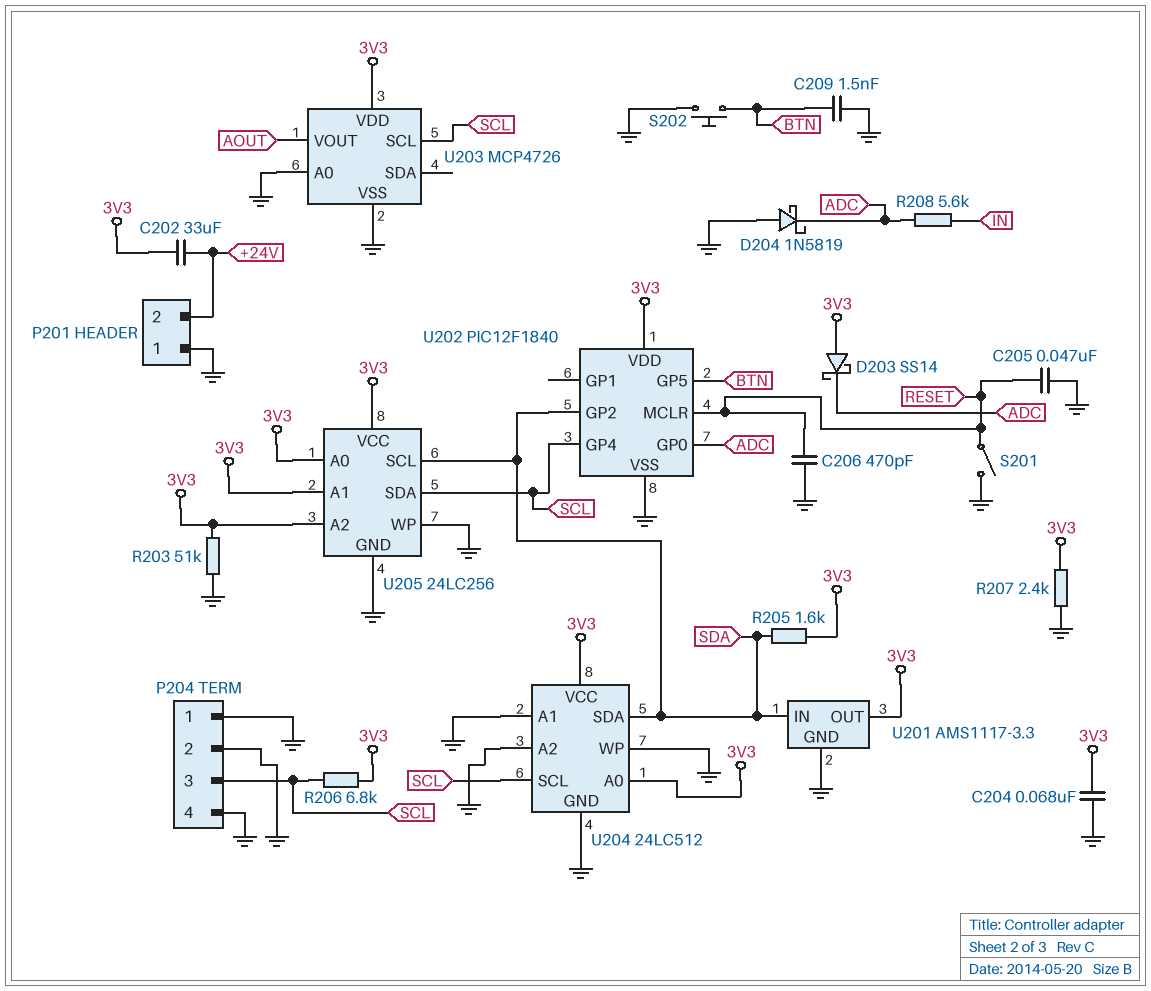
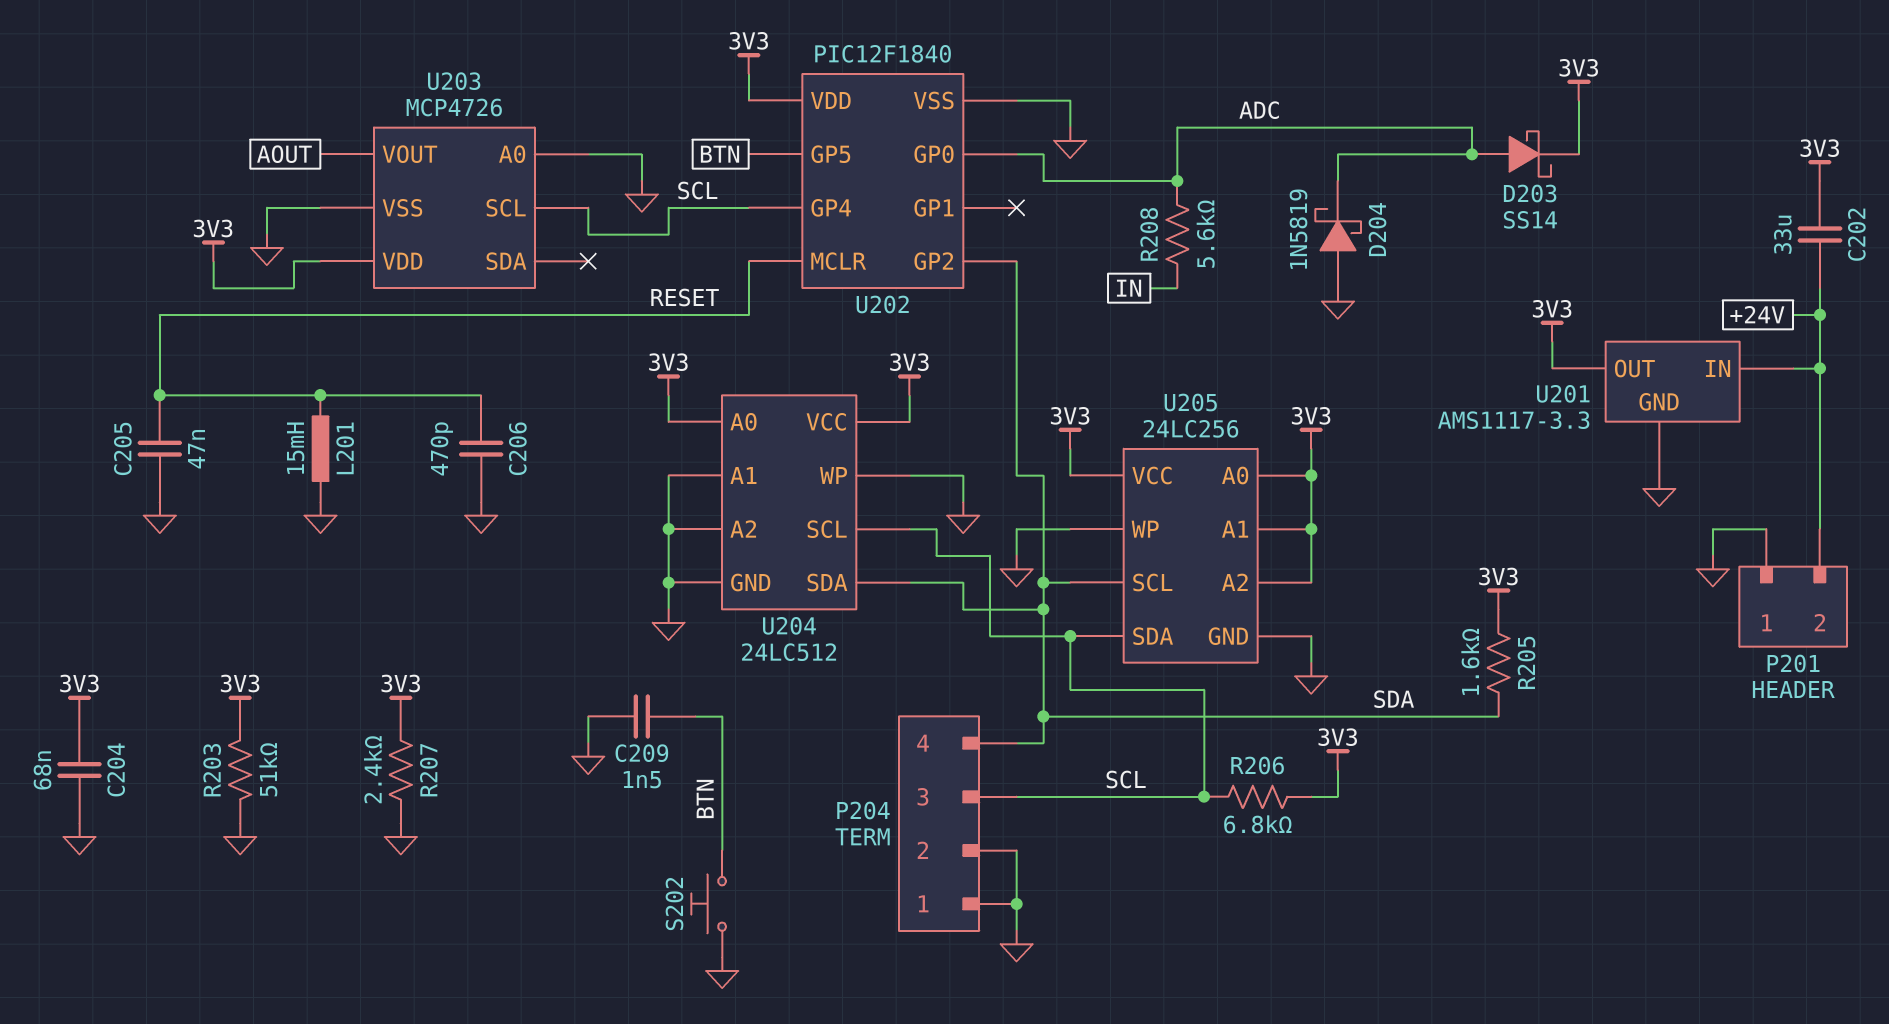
D203: schottky SS14 (A 3V3, K ADC) -> schottky SS14 (A ADC, K 3V3)
L201: none -> 15mH (GND, RESET)
P204 pin 4: GND -> SDA
S201: switch (GND, RESET) -> none
U201 pin IN: SDA -> +24V

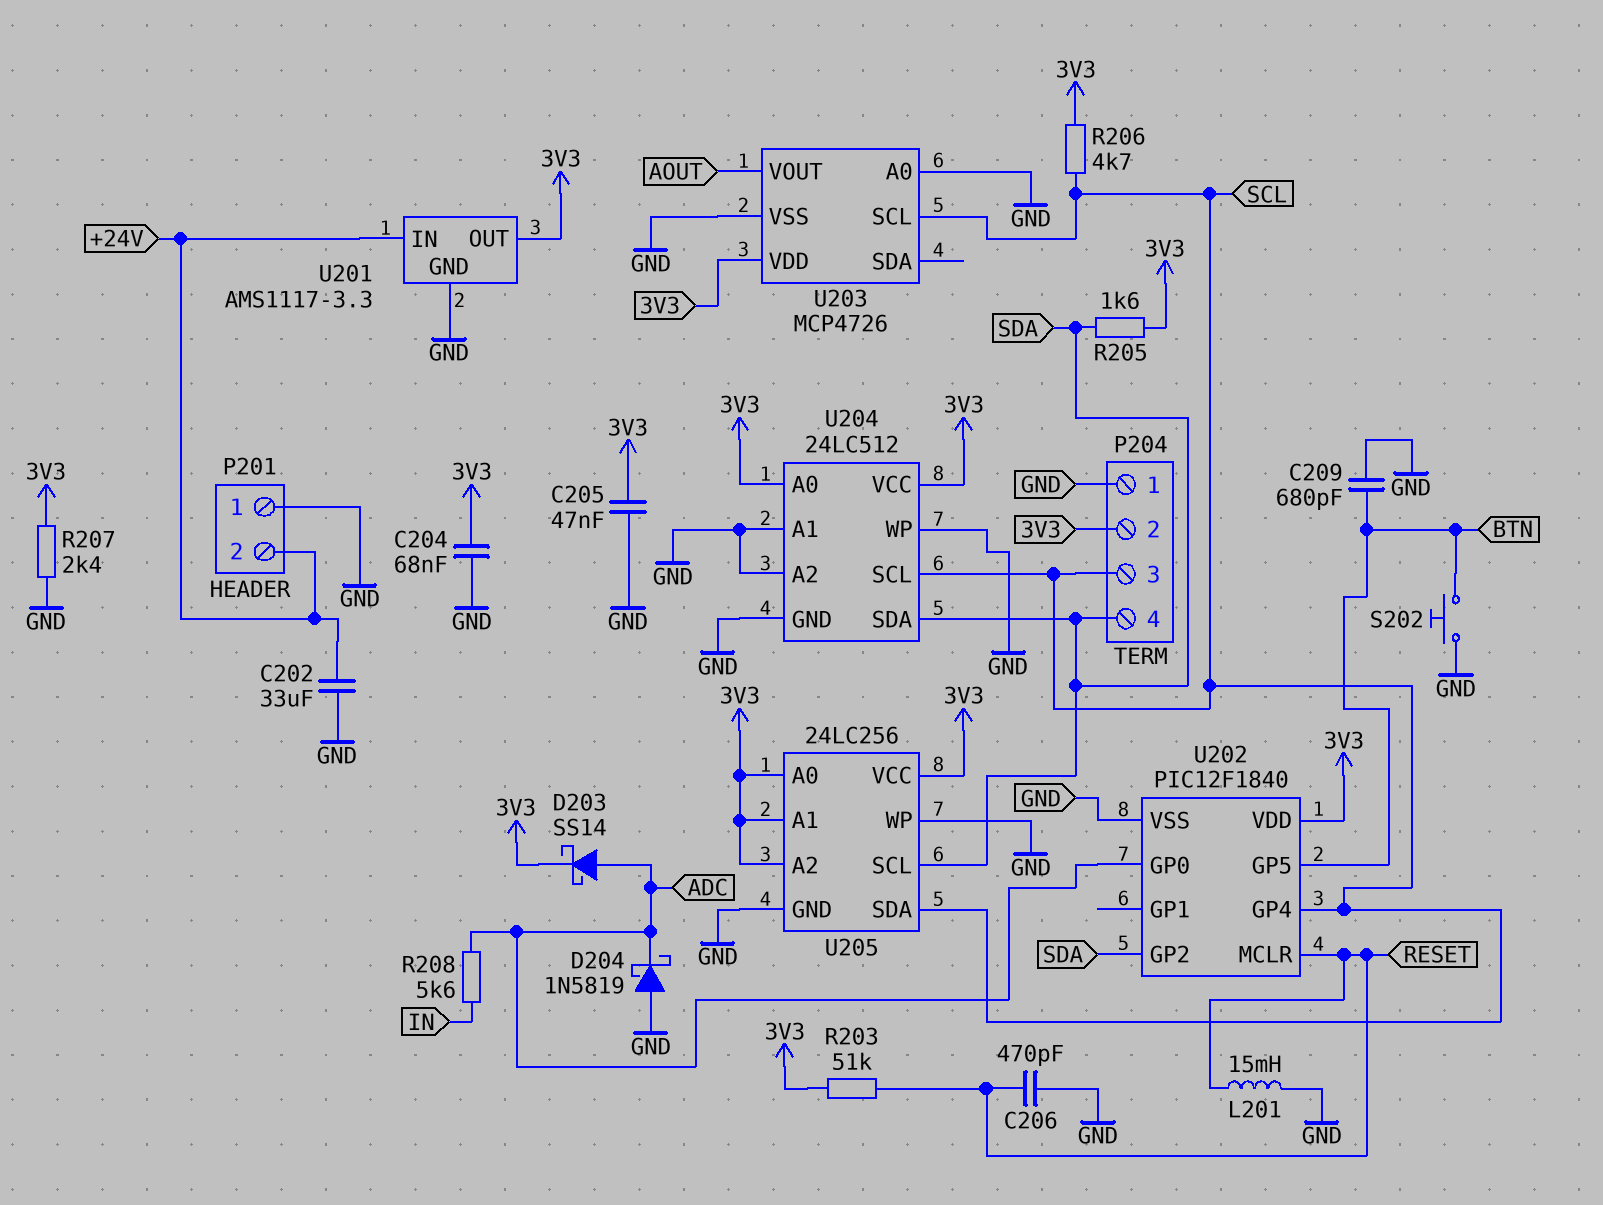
C202: 33uF (+24V, 3V3) -> 33uF (+24V, GND)
C205: 47nF (GND, RESET) -> 47nF (3V3, GND)
C209: 1.5nF (BTN, GND) -> 680pF (BTN, GND)
P204 pin 2: GND -> 3V3
R203: 51k (3V3, GND) -> 51k (3V3, RESET)
R206: 6.8k (3V3, SCL) -> 4.7k (3V3, SCL)

